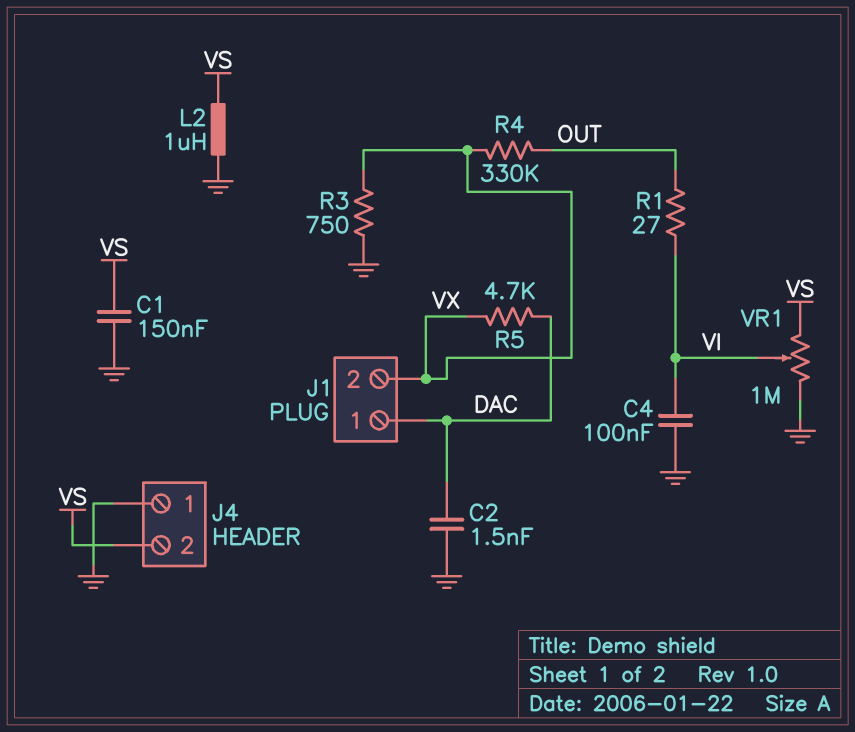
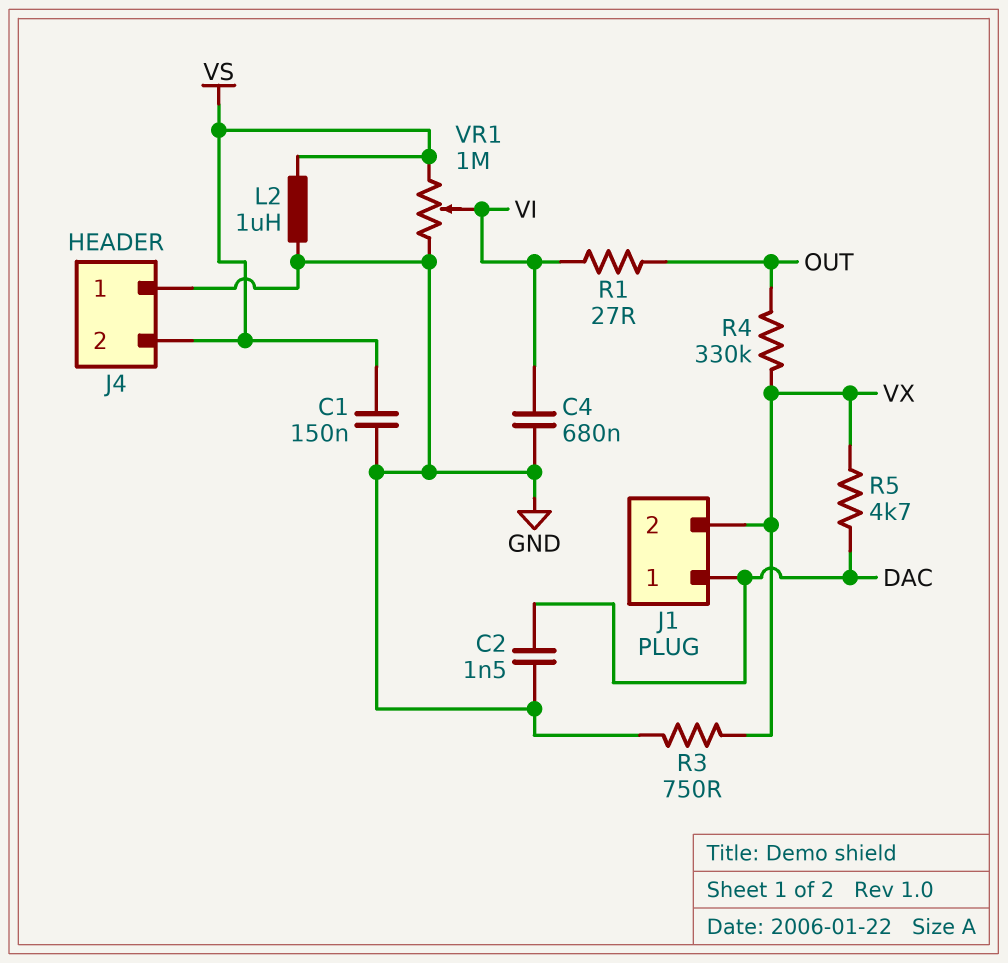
C4: 100nF (GND, VI) -> 680nF (GND, VI)

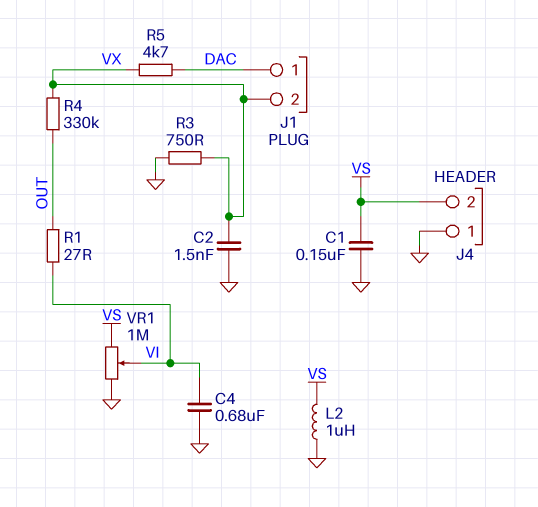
C2: 1.5nF (DAC, GND) -> 1.5nF (GND, VX)

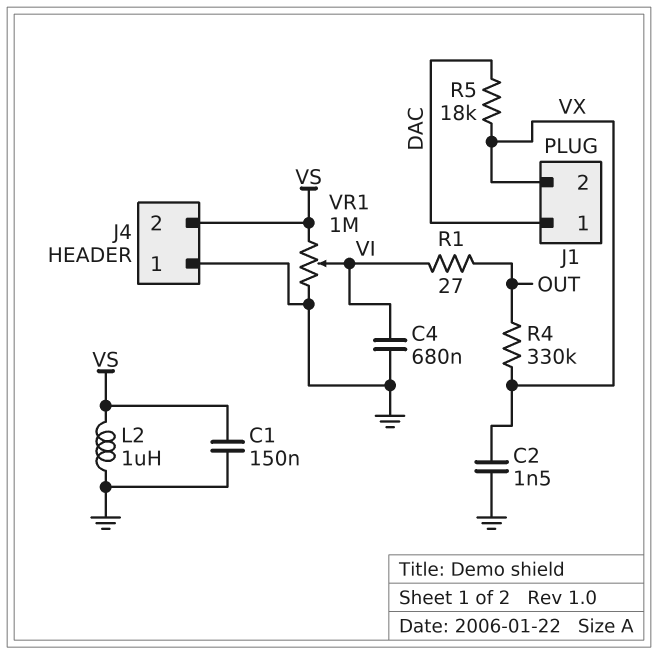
R3: 750 (GND, VX) -> none
R5: 4.7k (DAC, VX) -> 18k (DAC, VX)

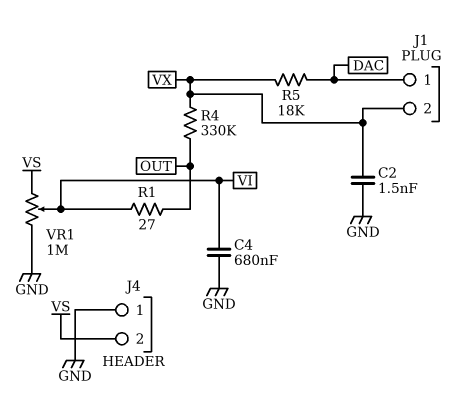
C1: 150nF (GND, VS) -> none
L2: 1uH (GND, VS) -> none

